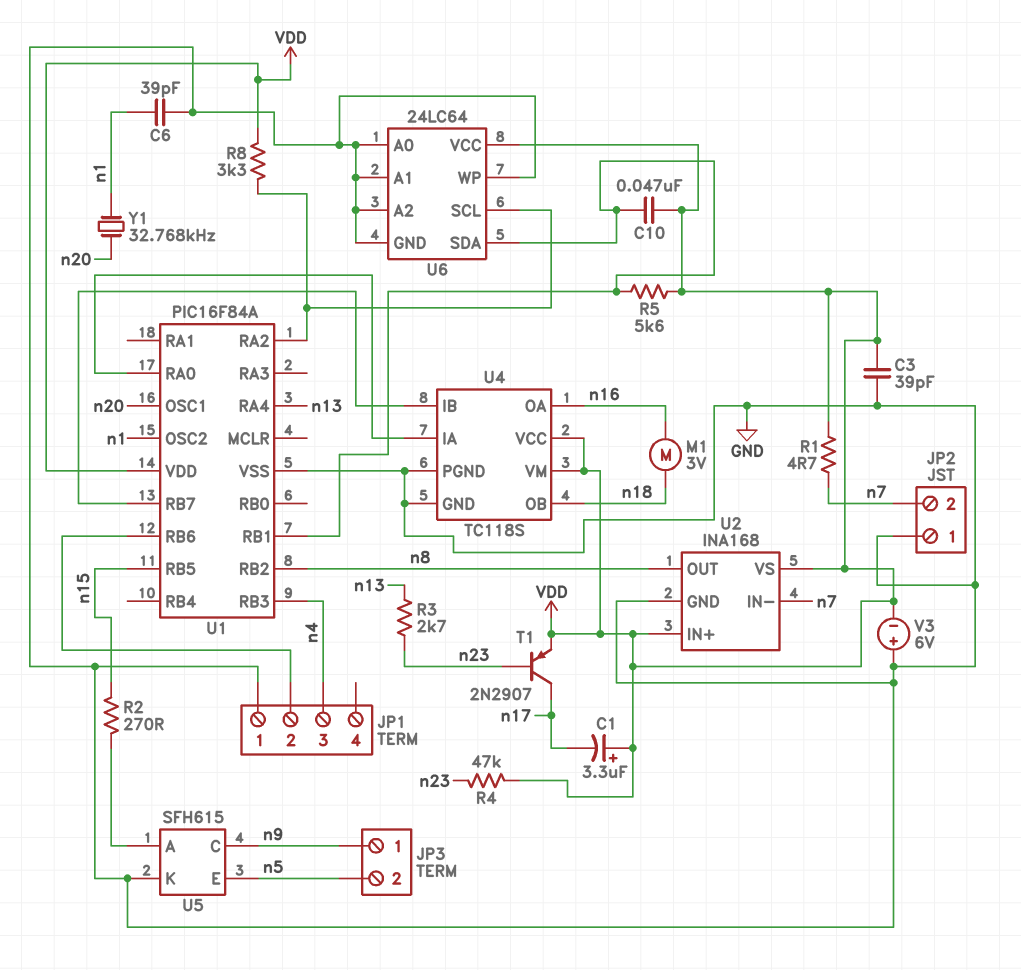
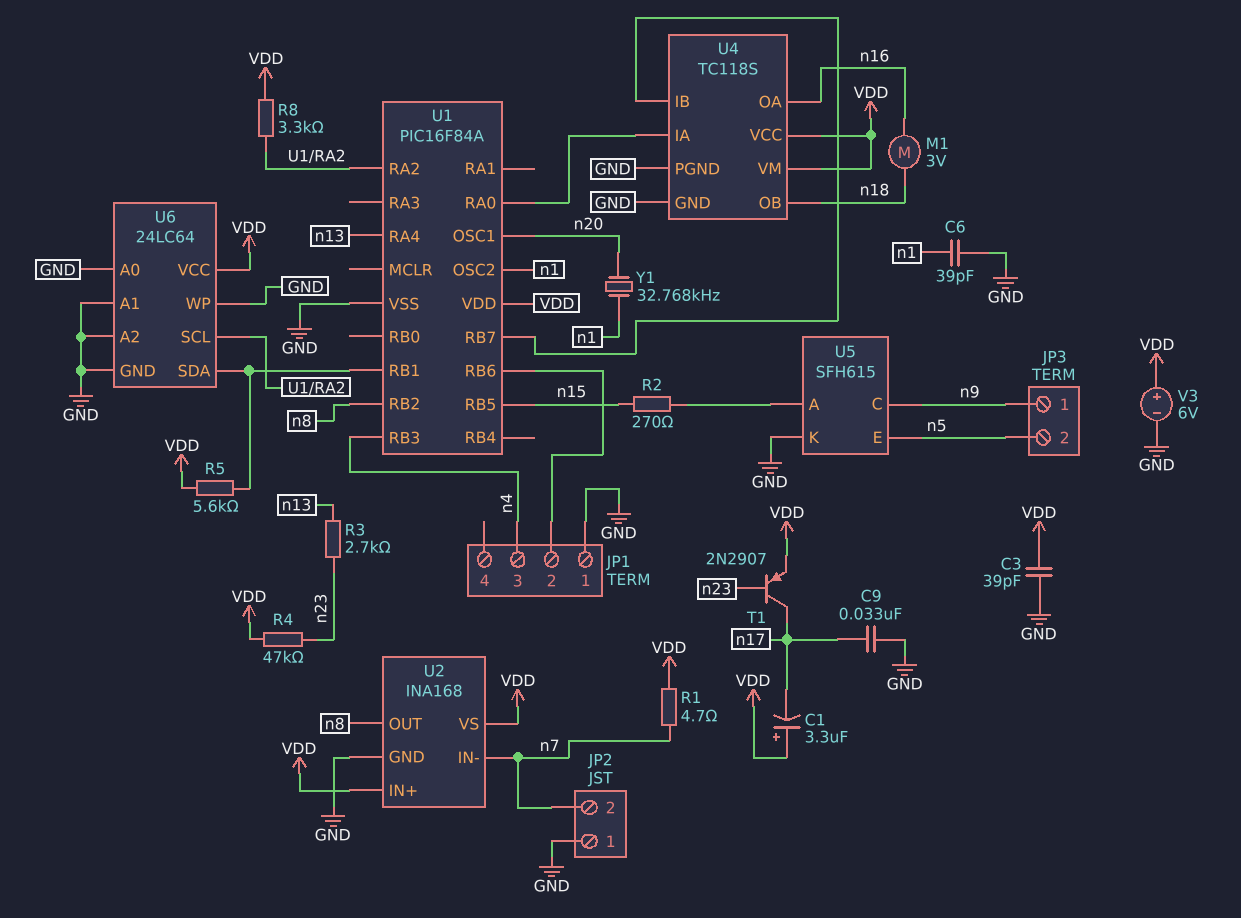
C9: none -> 33nF (GND, n17)
C10: 47nF (U1/RB1, VDD) -> none
V3: 6V (plus GND, minus VDD) -> 6V (plus VDD, minus GND)

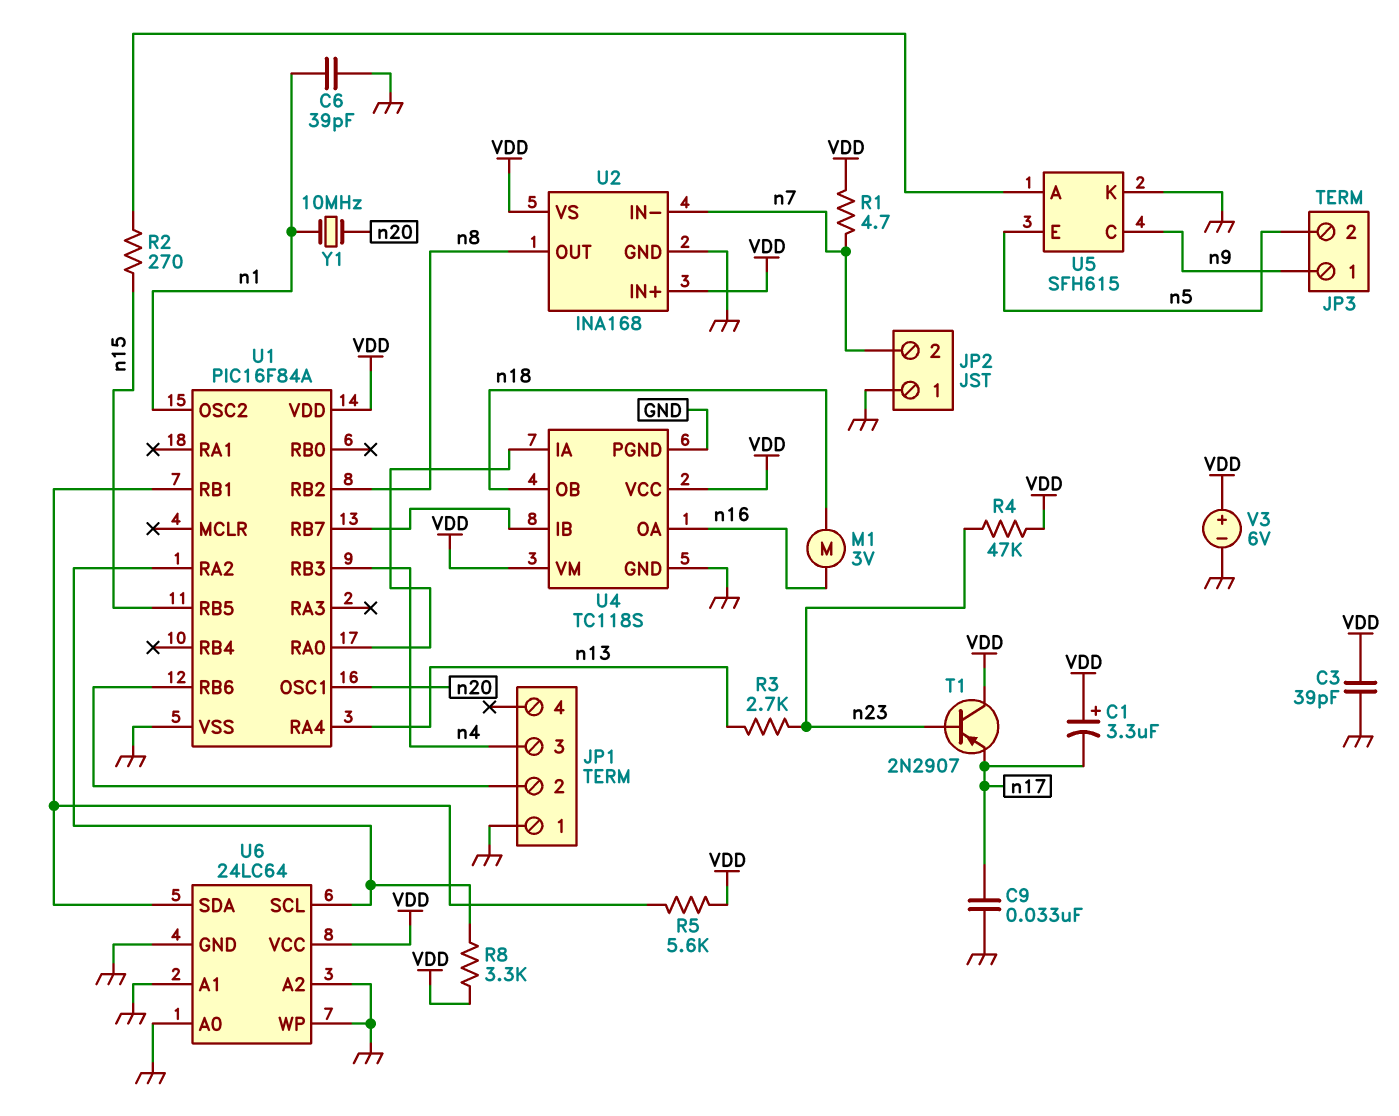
T1: PNP 2N2907 (B n23, C n17, E VDD) -> PNP 2N2907 (B n23, C VDD, E n17)
Y1: 32.768kHz (n1, n20) -> 10MHz (n1, n20)

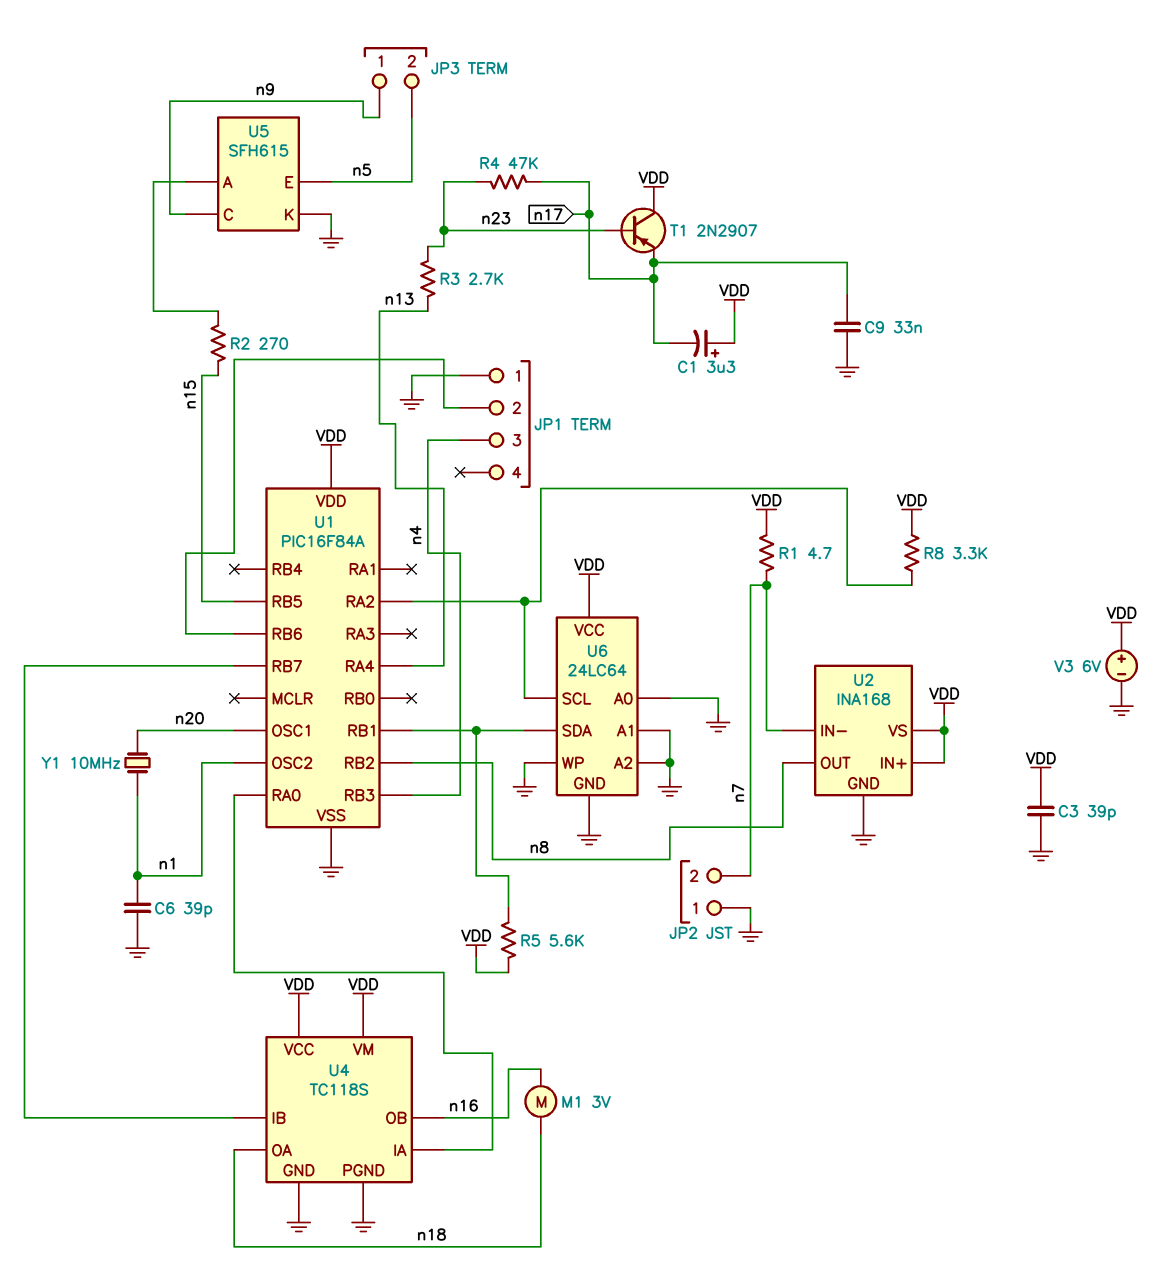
R4: 47k (VDD, n23) -> 47k (n17, n23)
U4 pin OA: n16 -> n18
U4 pin OB: n18 -> n16

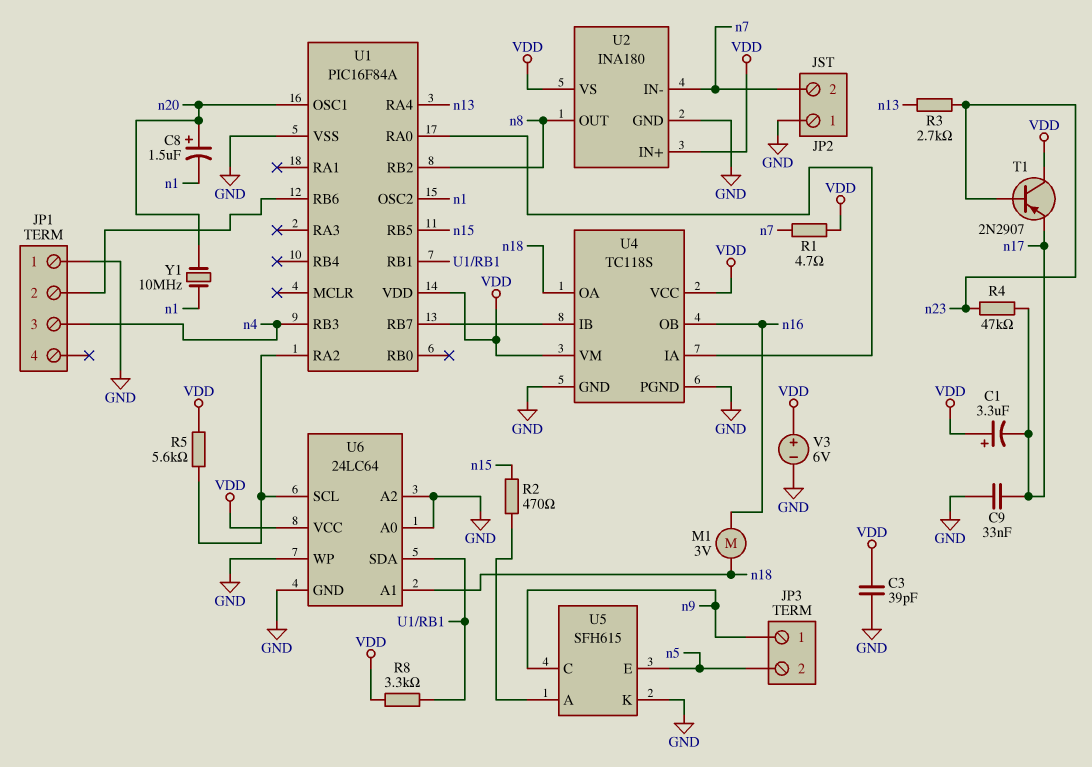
C6: 39pF (GND, n1) -> none
C8: none -> 1.5uF (plus n20, minus n1)
R2: 270 (U5/A, n15) -> 470 (U5/A, n15)
R5: 5.6k (U1/RB1, VDD) -> 5.6k (U1/RA2, VDD)
R8: 3.3k (U1/RA2, VDD) -> 3.3k (U1/RB1, VDD)
U2: INA168 -> INA180
U6 pin A1: GND -> n18

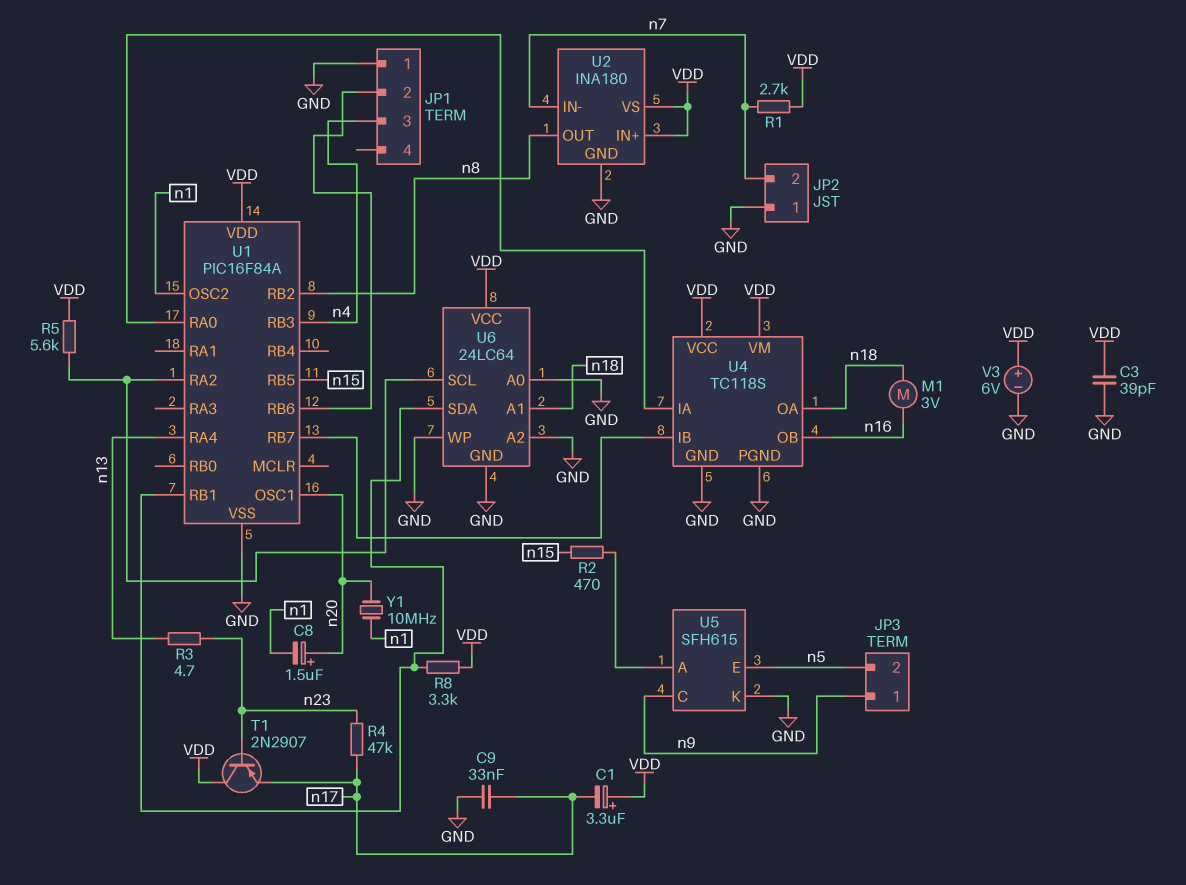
R1: 4.7 (VDD, n7) -> 2.7k (VDD, n7)
R3: 2.7k (n13, n23) -> 4.7 (n13, n23)

